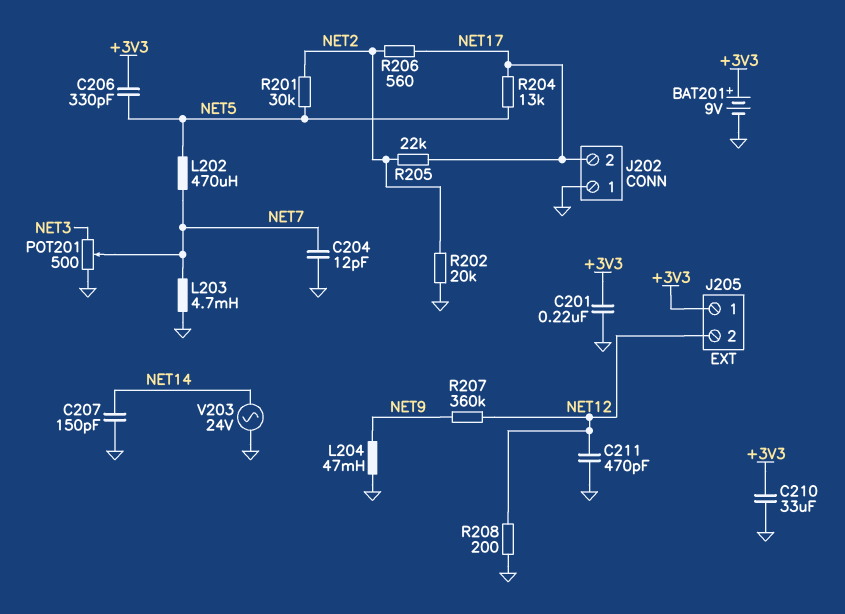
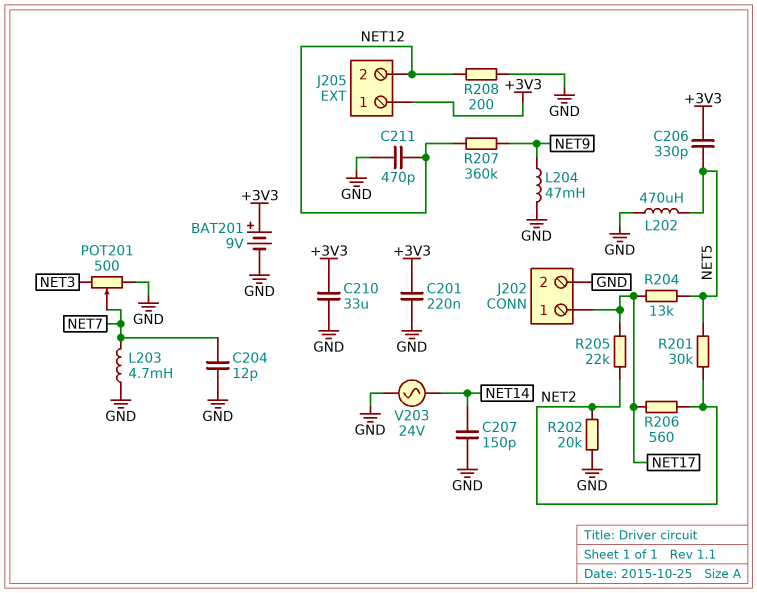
J202 pin 1: GND -> NET17
J202 pin 2: NET17 -> GND
L202: 470uH (NET5, NET7) -> 470uH (GND, NET5)

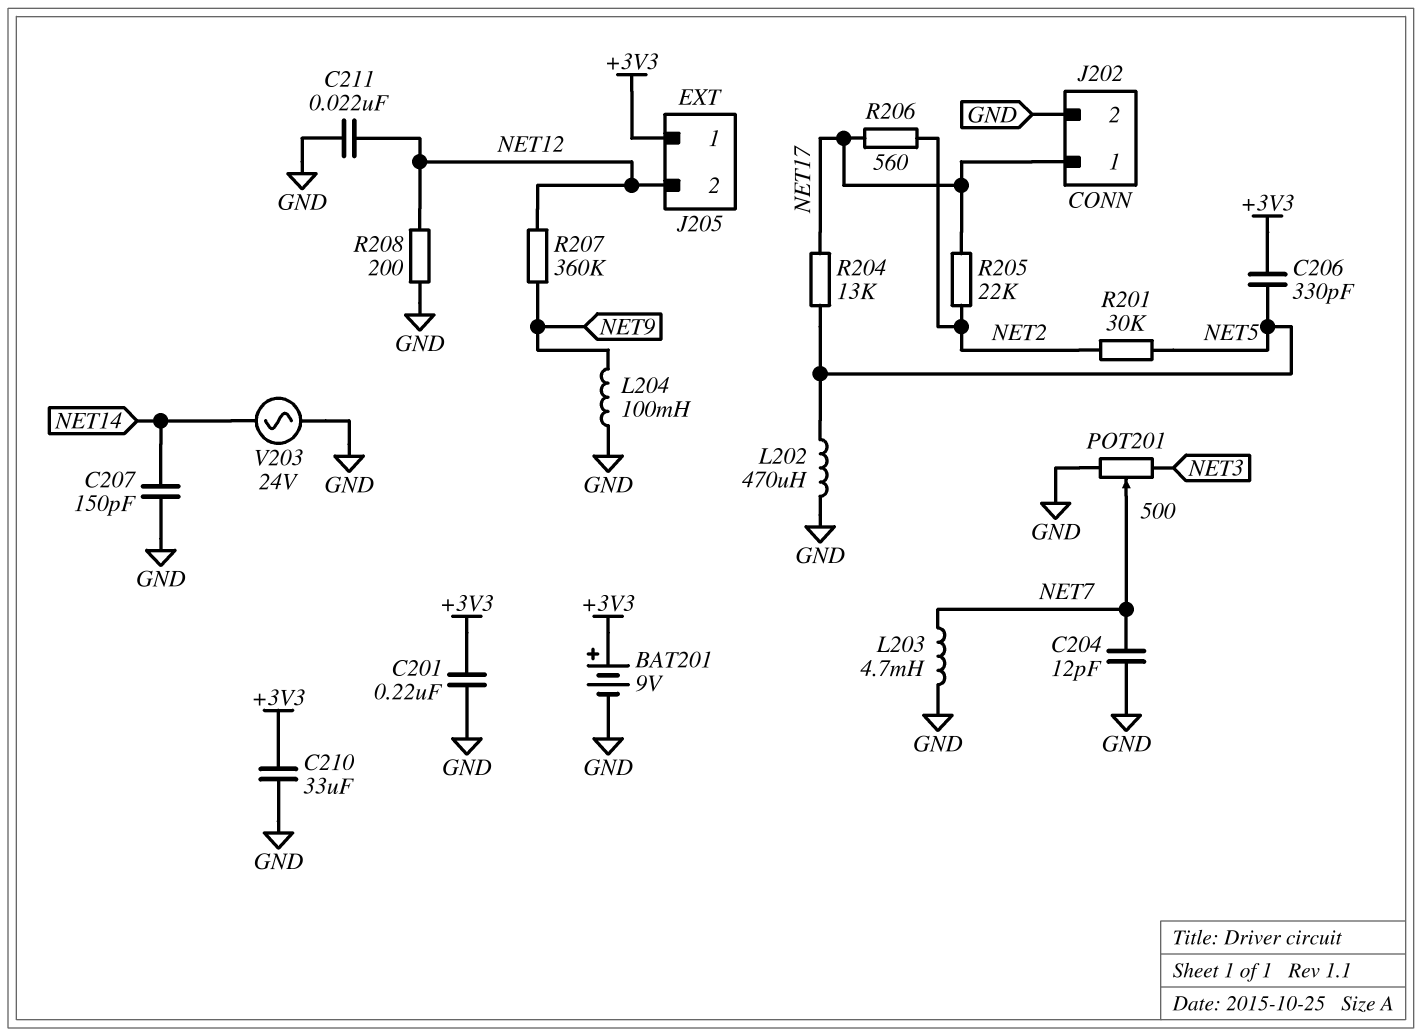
C211: 470pF (GND, NET12) -> 22nF (GND, NET12)
L204: 47mH (GND, NET9) -> 100mH (GND, NET9)
R202: 20k (GND, NET2) -> none

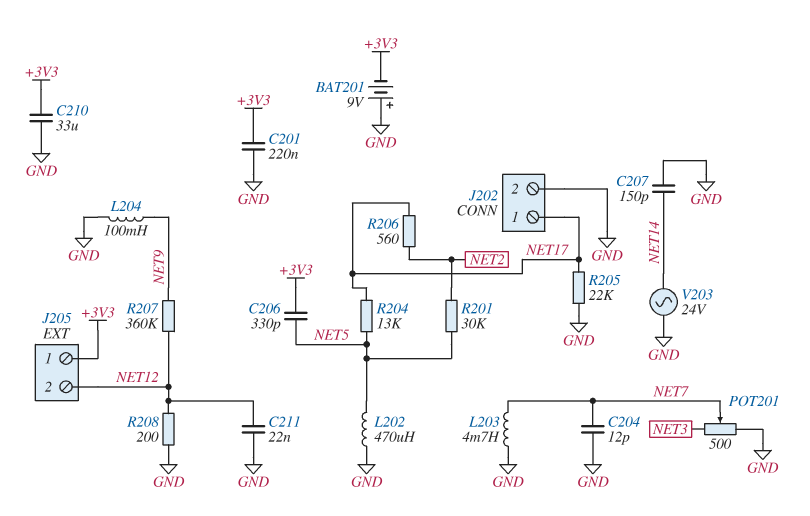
BAT201: 9V (plus +3V3, minus GND) -> 9V (plus GND, minus +3V3)
R205: 22k (NET2, NET17) -> 22k (GND, NET17)

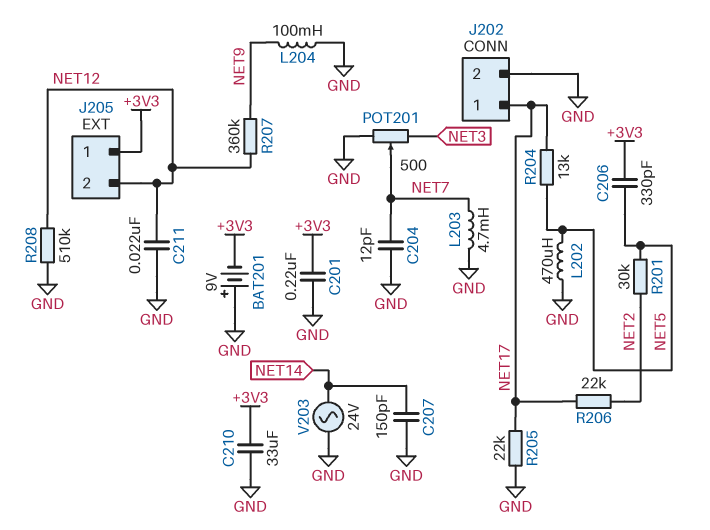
R206: 560 (NET2, NET17) -> 22k (NET2, NET17)
R208: 200 (GND, NET12) -> 510k (GND, NET12)

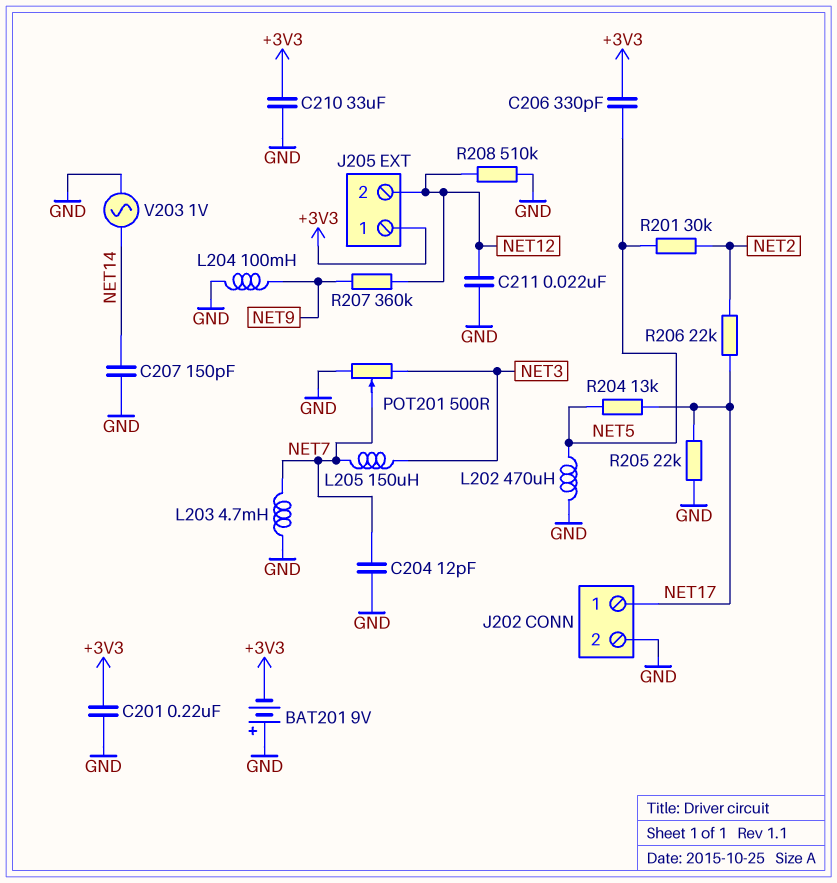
L205: none -> 150uH (NET3, NET7)
V203: AC 24V (GND, NET14) -> AC 1V (GND, NET14)

